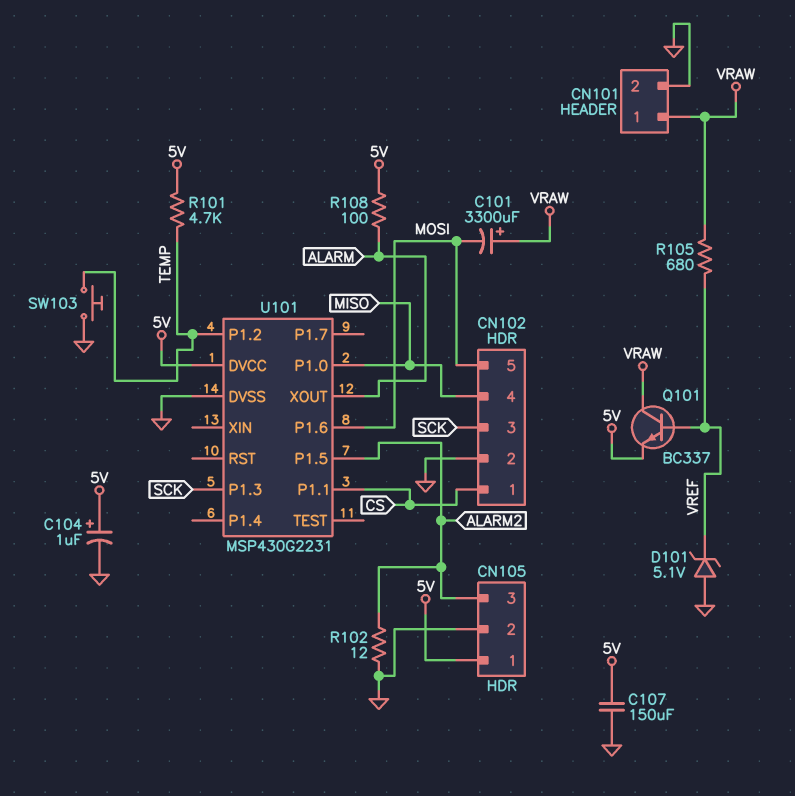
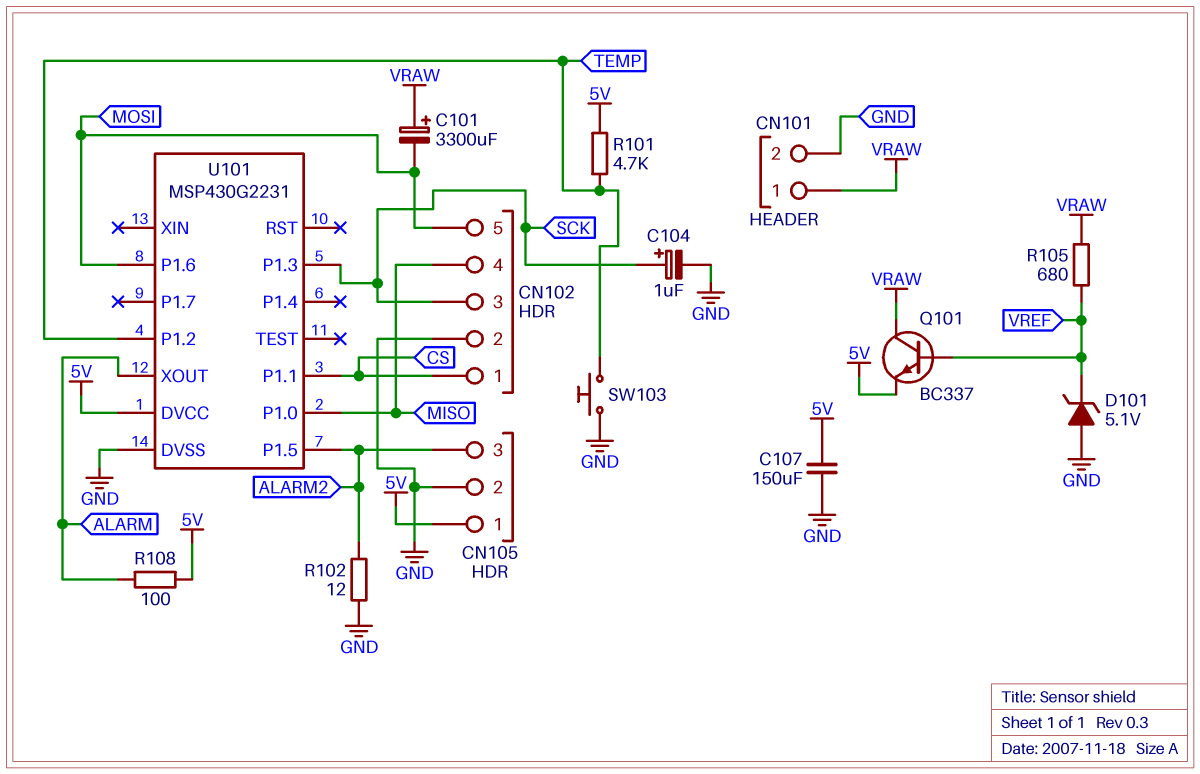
C104: 1uF (plus 5V, minus GND) -> 1uF (plus SCK, minus GND)

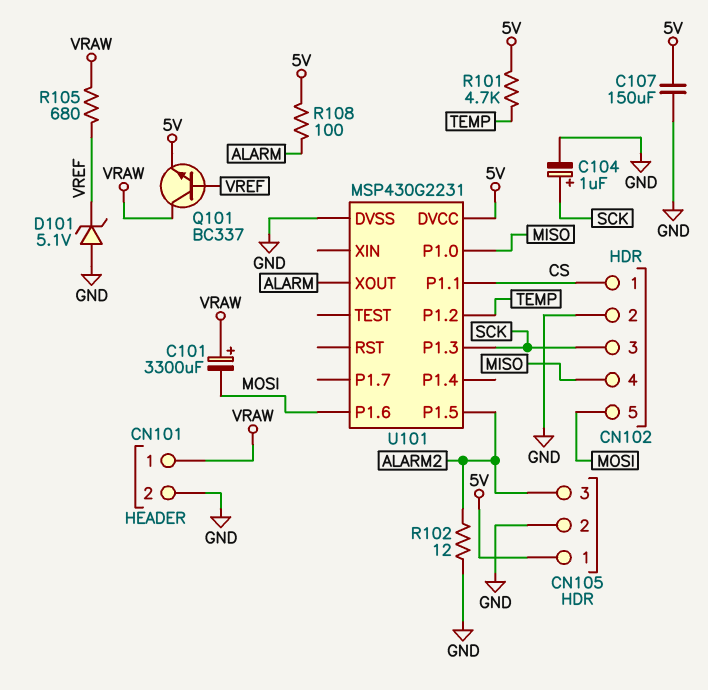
SW103: button (GND, TEMP) -> none

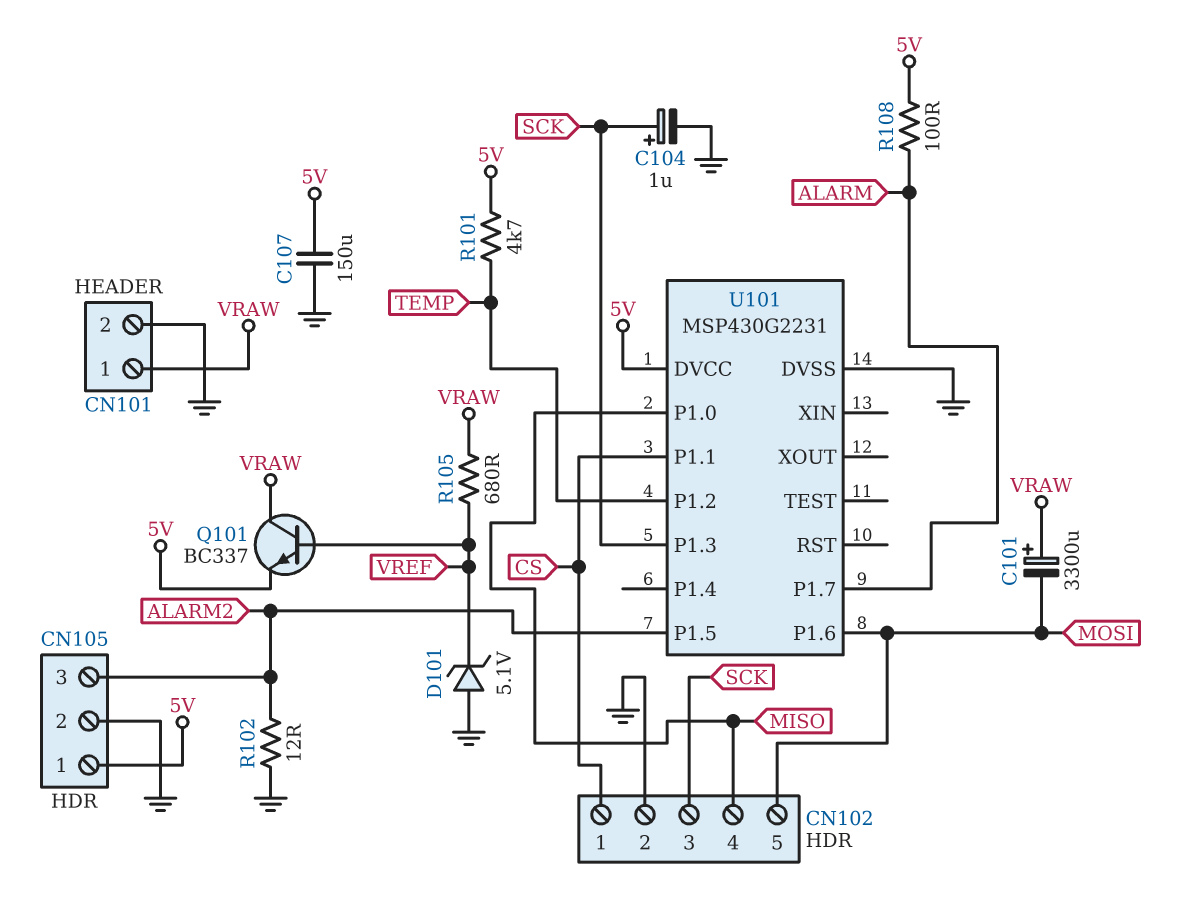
U101 pin P1.7: none -> ALARM
U101 pin XOUT: ALARM -> none

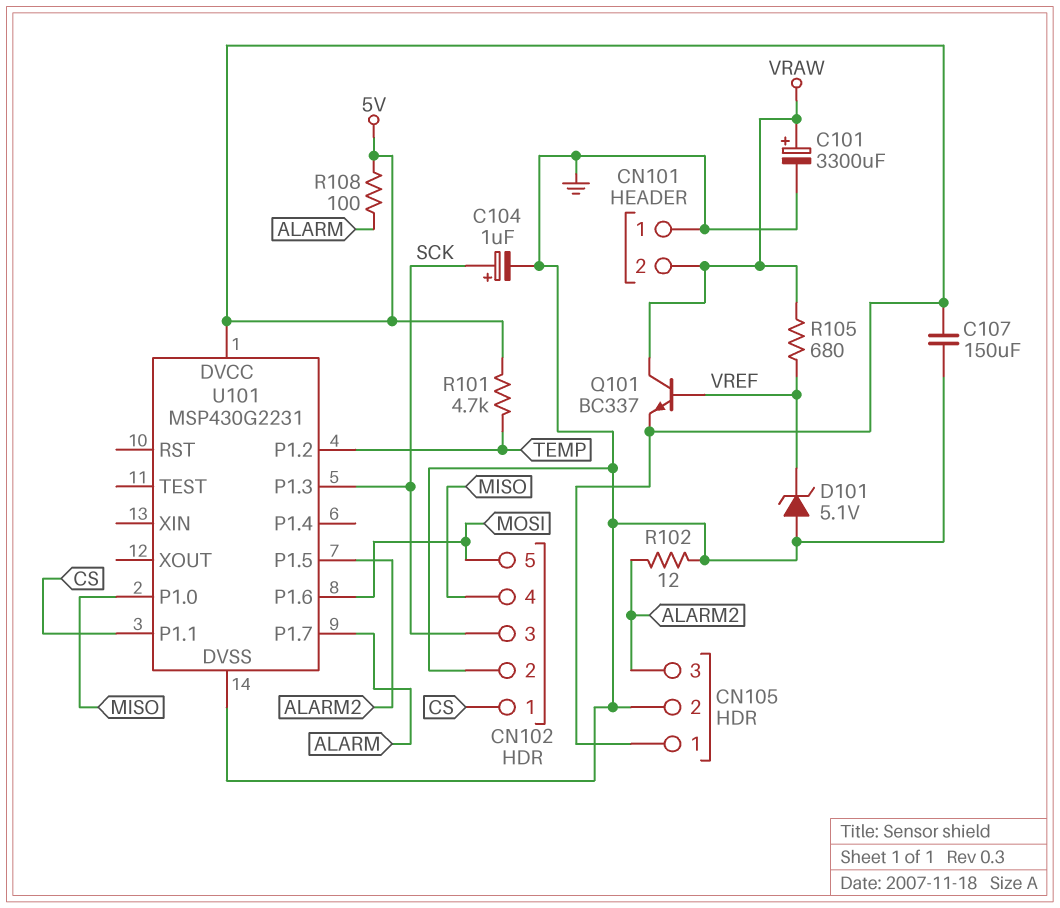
C101: 3300uF (plus VRAW, minus MOSI) -> 3300uF (plus VRAW, minus GND)
CN101 pin 1: VRAW -> GND
CN101 pin 2: GND -> VRAW

